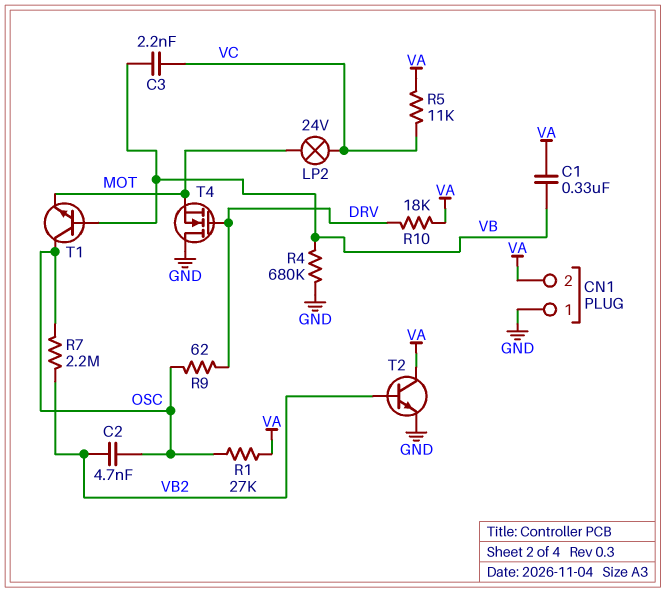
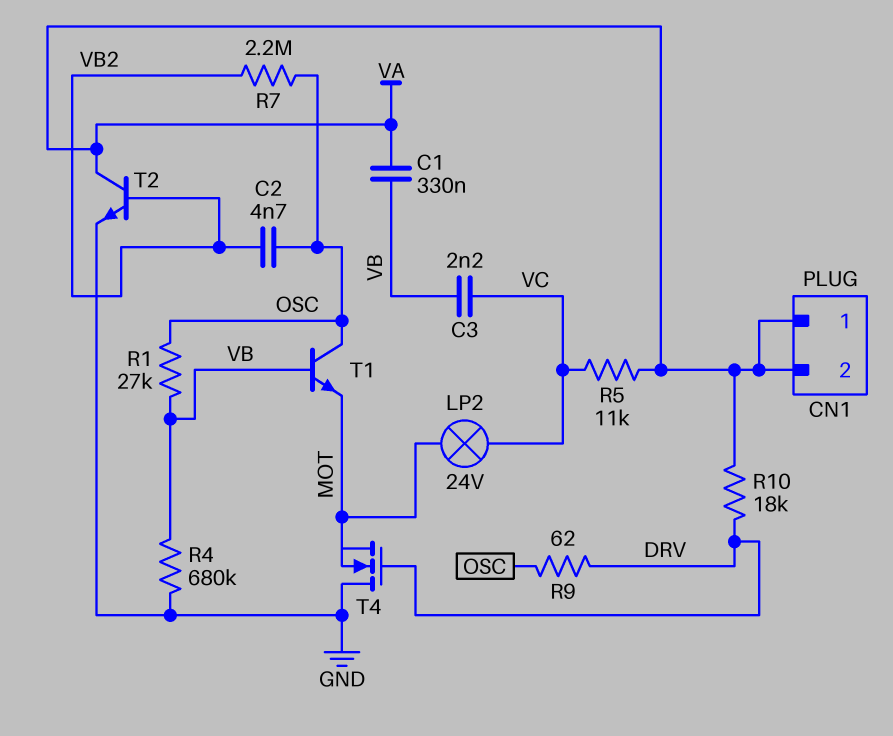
CN1 pin 1: GND -> VA
R1: 27k (OSC, VA) -> 27k (OSC, VB)

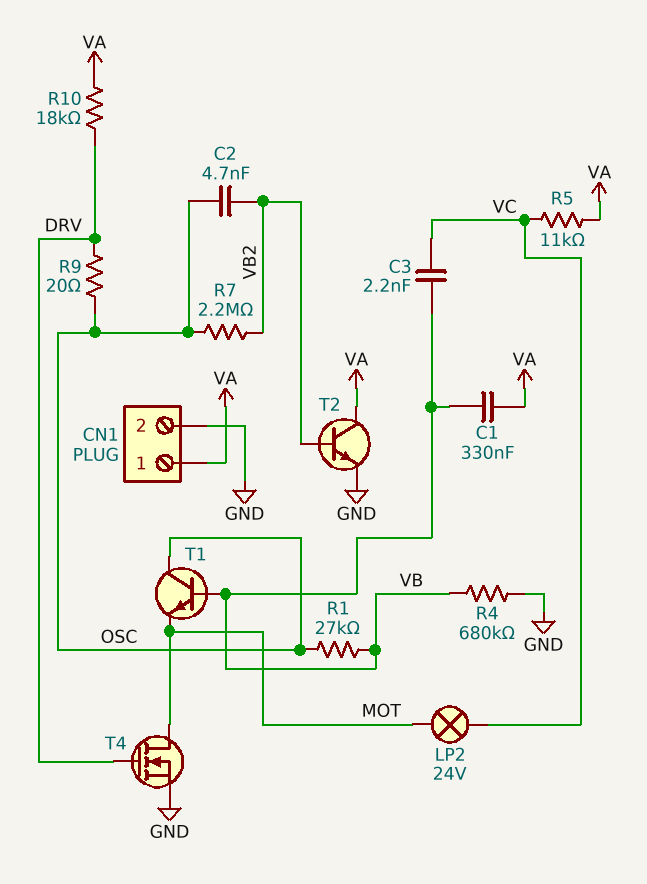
CN1 pin 2: VA -> GND
R9: 62 (DRV, OSC) -> 20 (DRV, OSC)
T4: NMOS (G DRV, D GND, S MOT) -> NMOS (G DRV, D MOT, S GND)

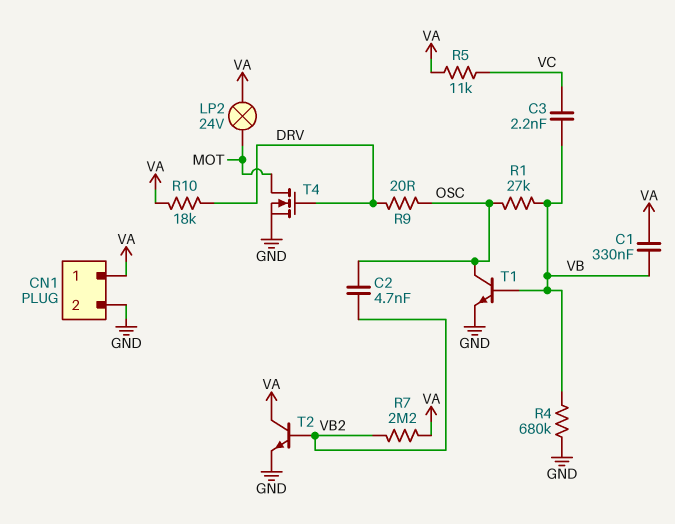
LP2: lamp 24V (MOT, VC) -> lamp 24V (MOT, VA)
R7: 2.2M (OSC, VB2) -> 2.2M (VA, VB2)
T1: NPN (B VB, C OSC, E MOT) -> NPN (B VB, C OSC, E GND)

